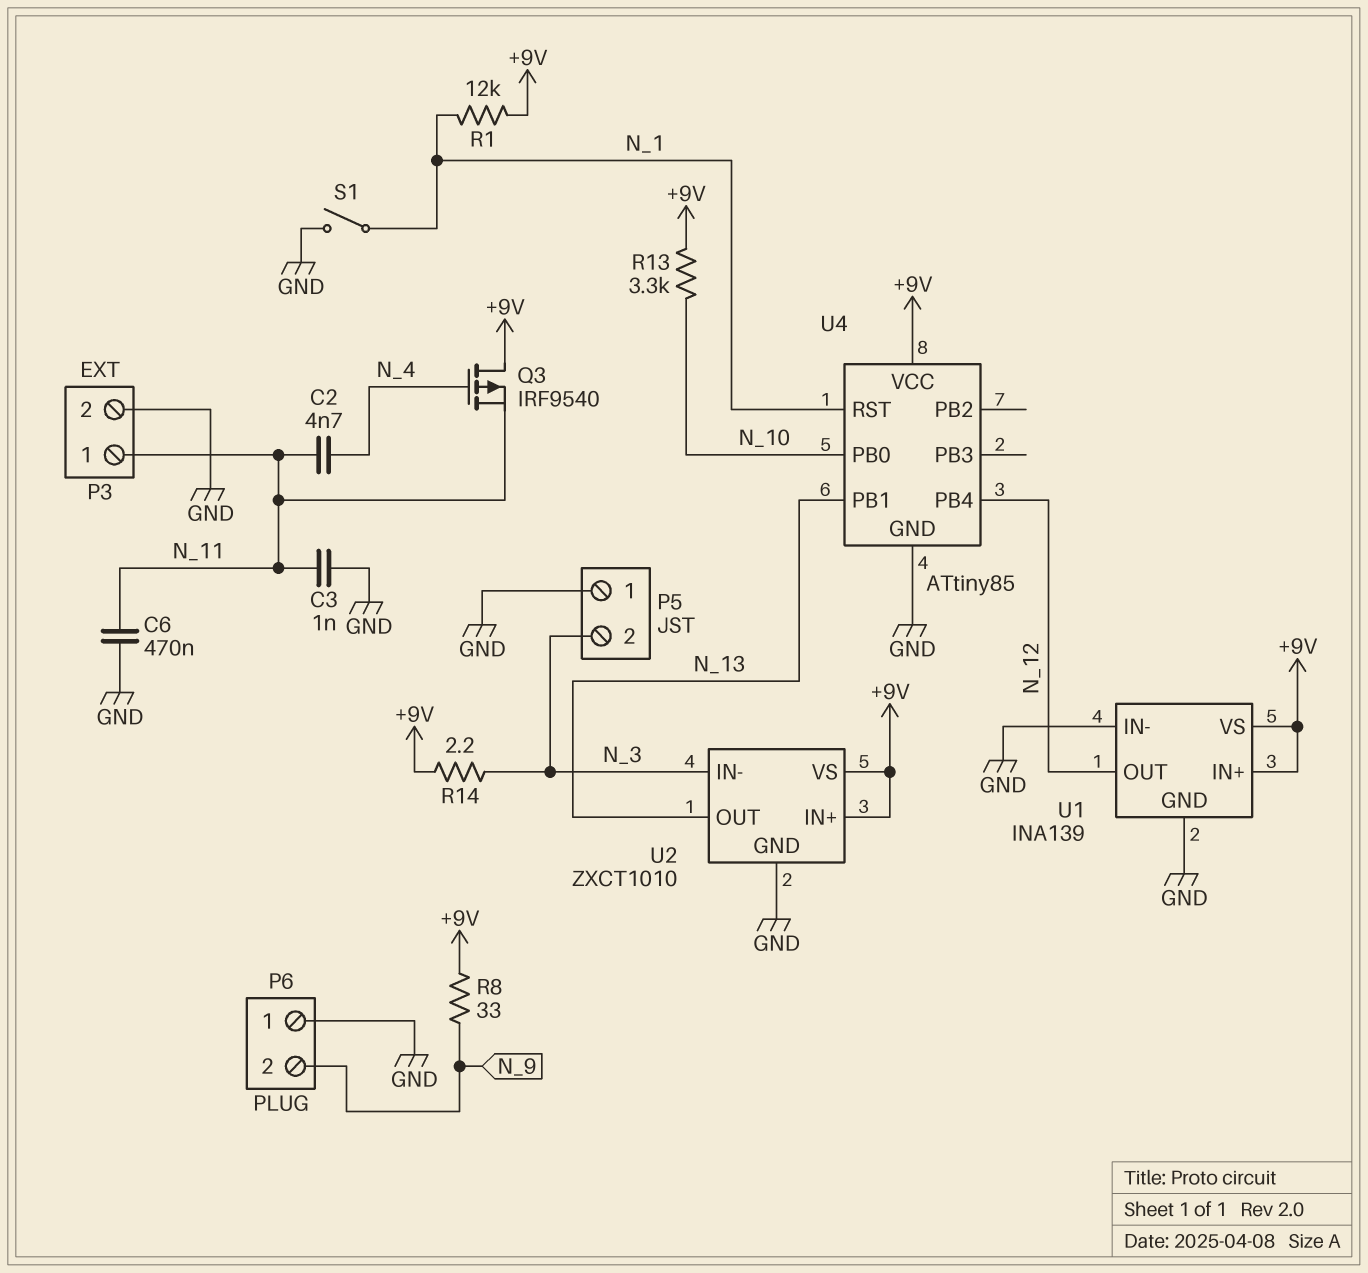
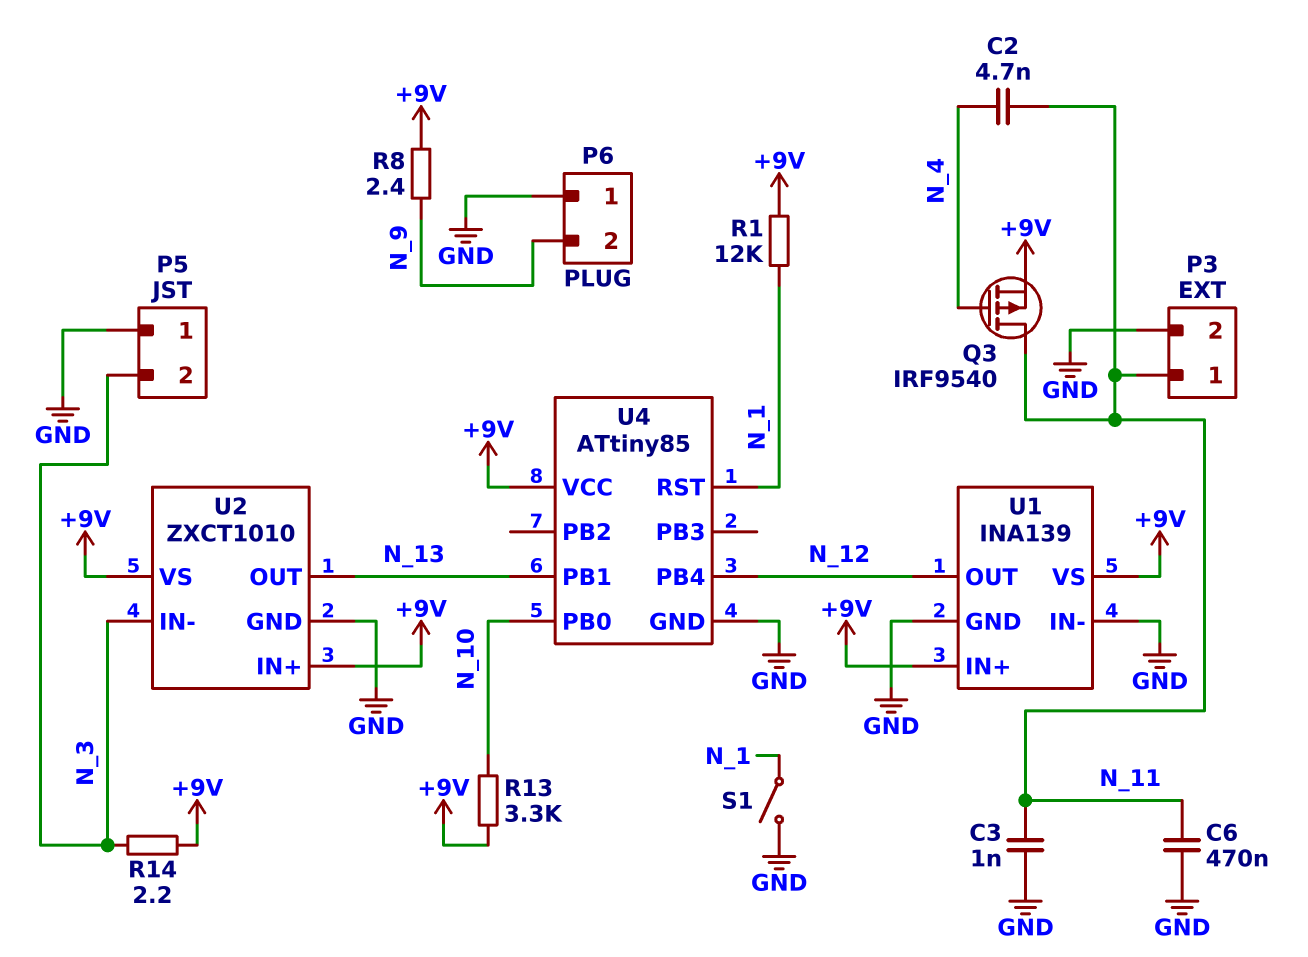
Q3: PMOS IRF9540 (G N_4, D +9V, S N_11) -> PMOS IRF9540 (G N_4, D N_11, S +9V)
R8: 33 (+9V, N_9) -> 2.4 (+9V, N_9)

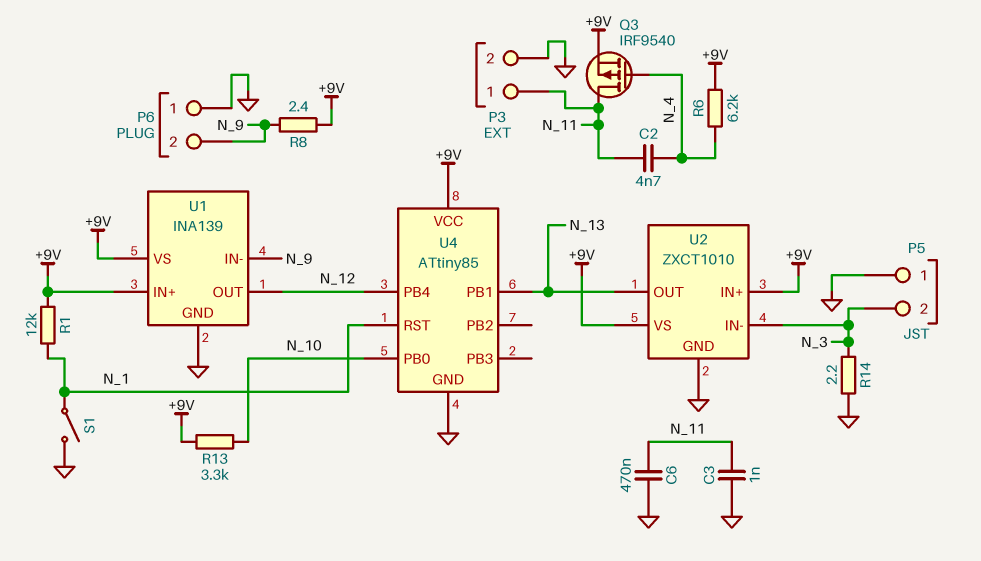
R6: none -> 6.2k (+9V, N_4)
R14: 2.2 (+9V, N_3) -> 2.2 (GND, N_3)
U1 pin IN-: GND -> N_9

